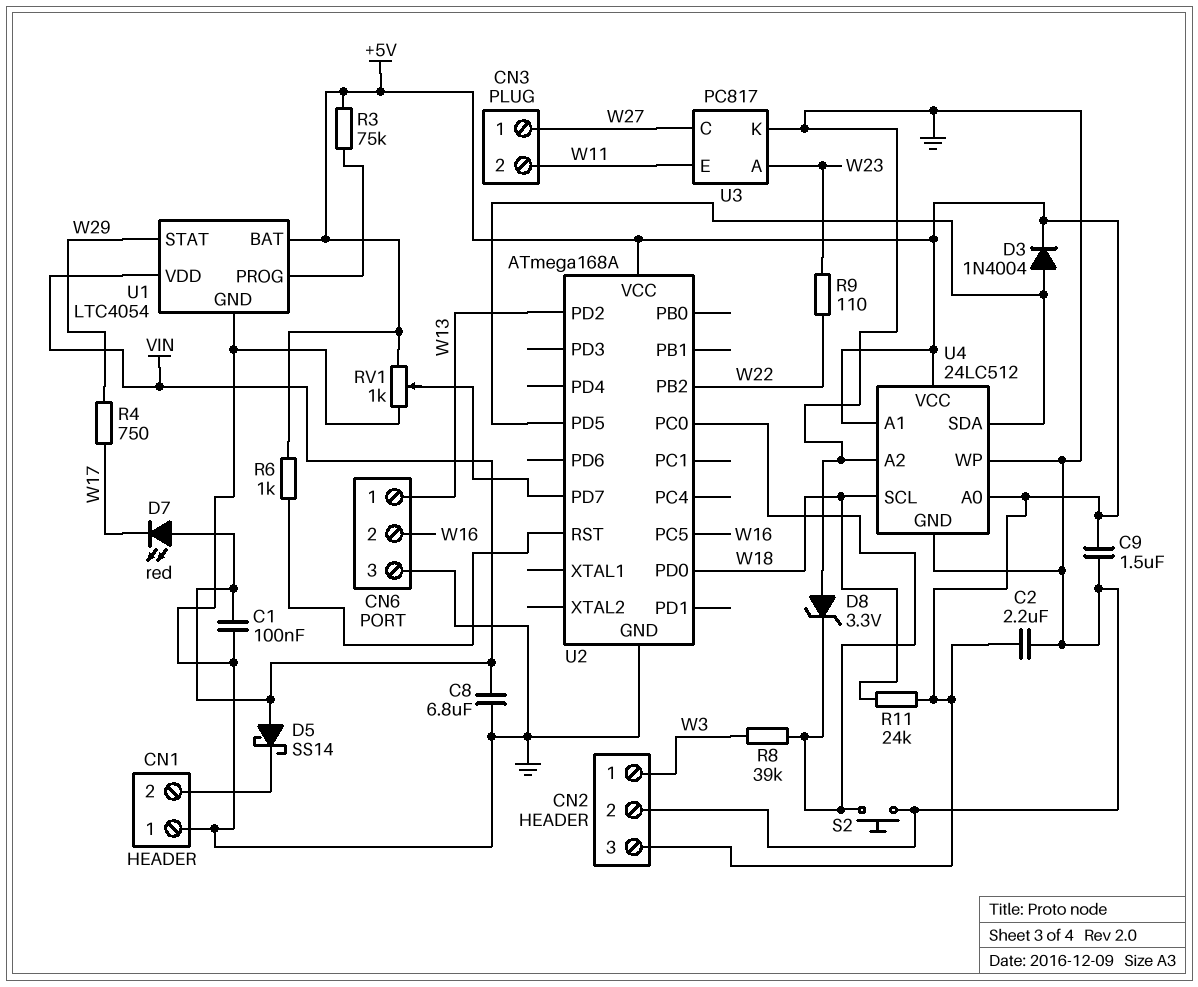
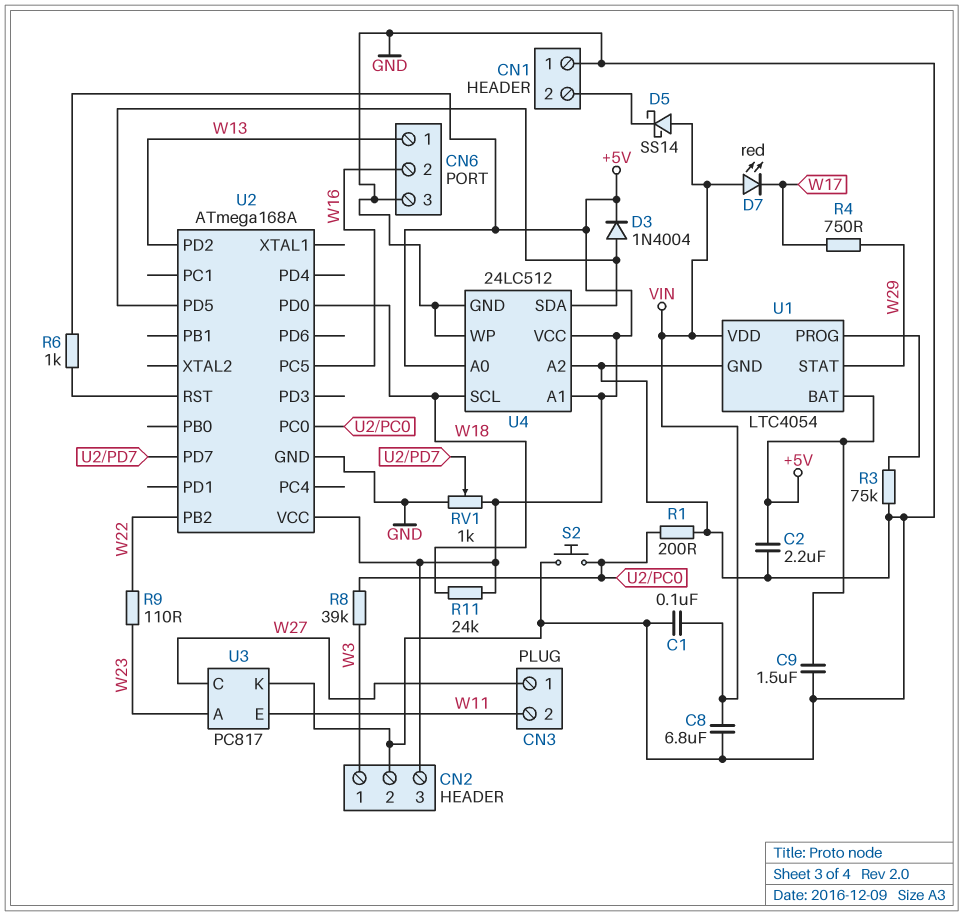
D8: zener 3.3V (A GND, K U2/PC0) -> none
R1: none -> 200 (GND, U2/PC0)
R3: 75k (+5V, U1/PROG) -> 75k (GND, U1/PROG)

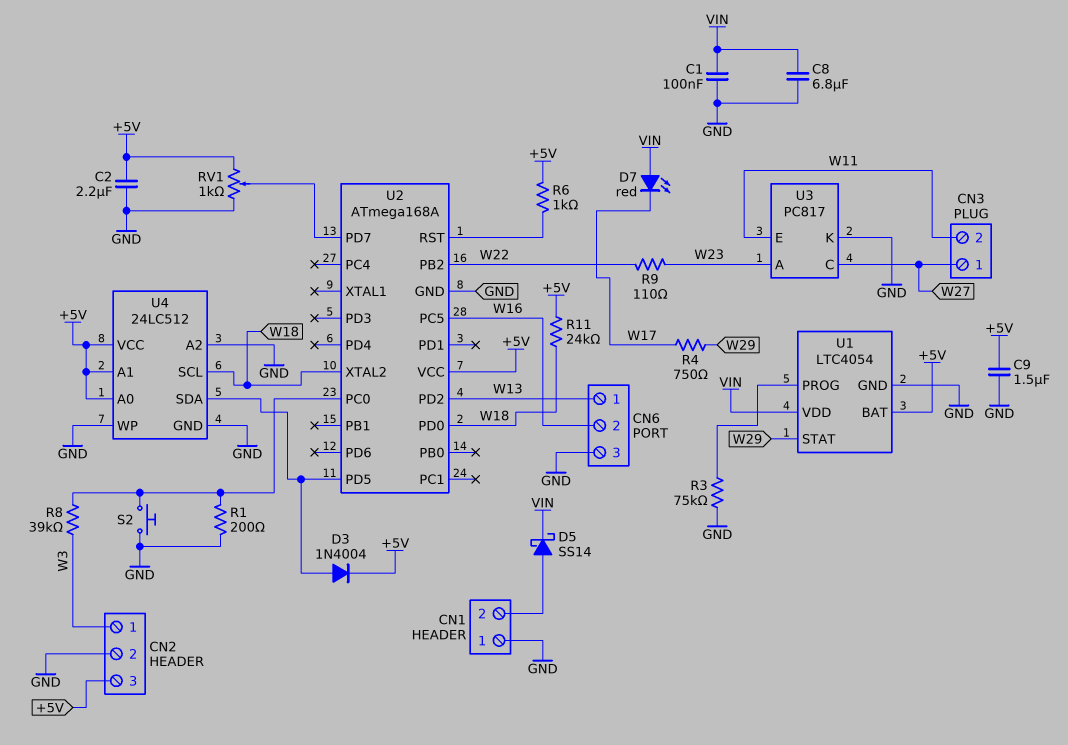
D5: schottky SS14 (A VIN, K CN1/2) -> schottky SS14 (A CN1/2, K VIN)
U2 pin XTAL2: none -> W18

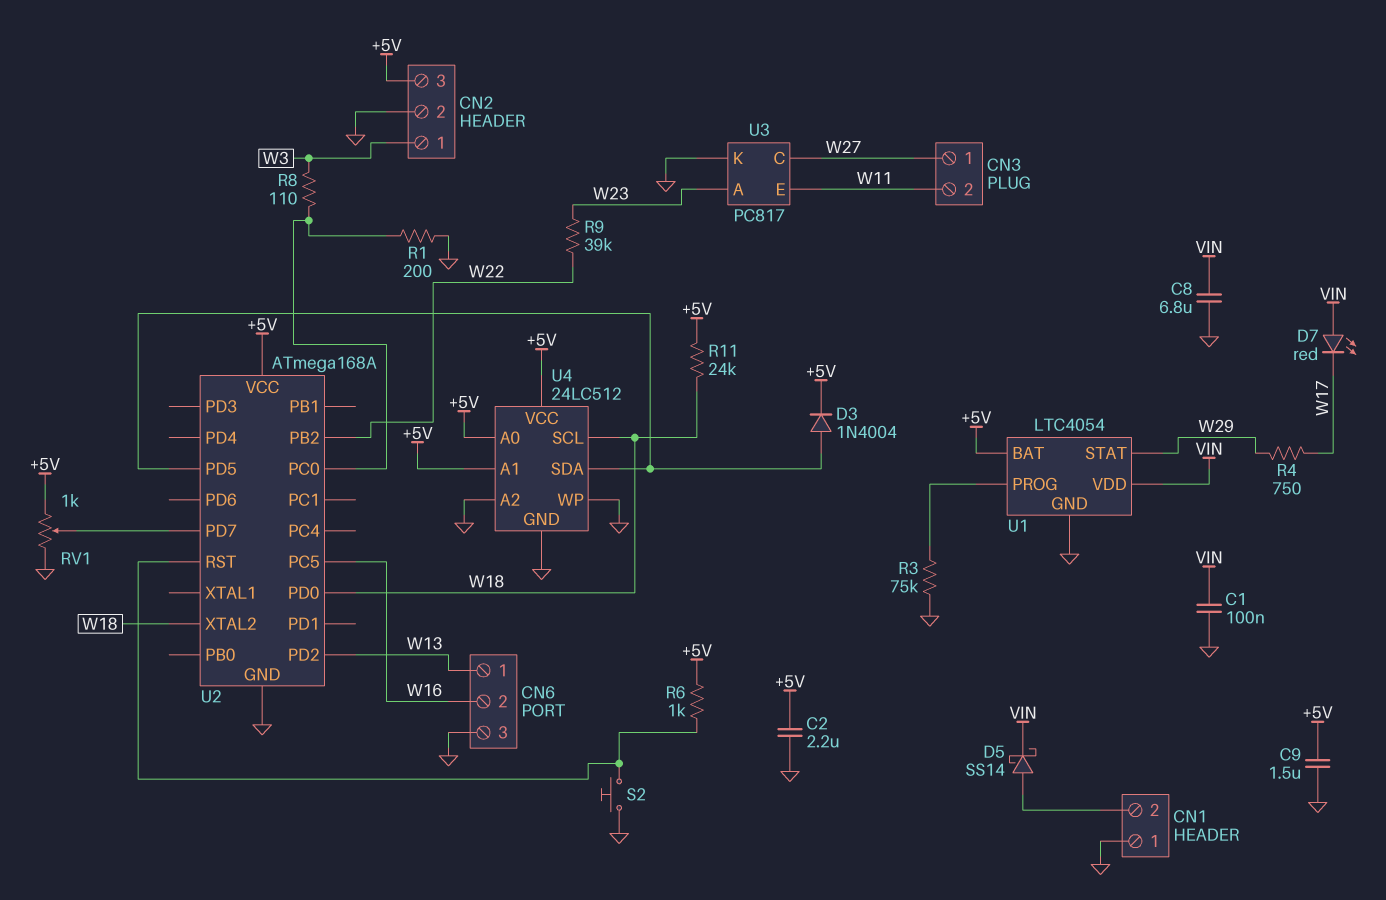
R8: 39k (U2/PC0, W3) -> 110 (U2/PC0, W3)
R9: 110 (W22, W23) -> 39k (W22, W23)
S2: button (GND, U2/PC0) -> button (GND, U2/RST)

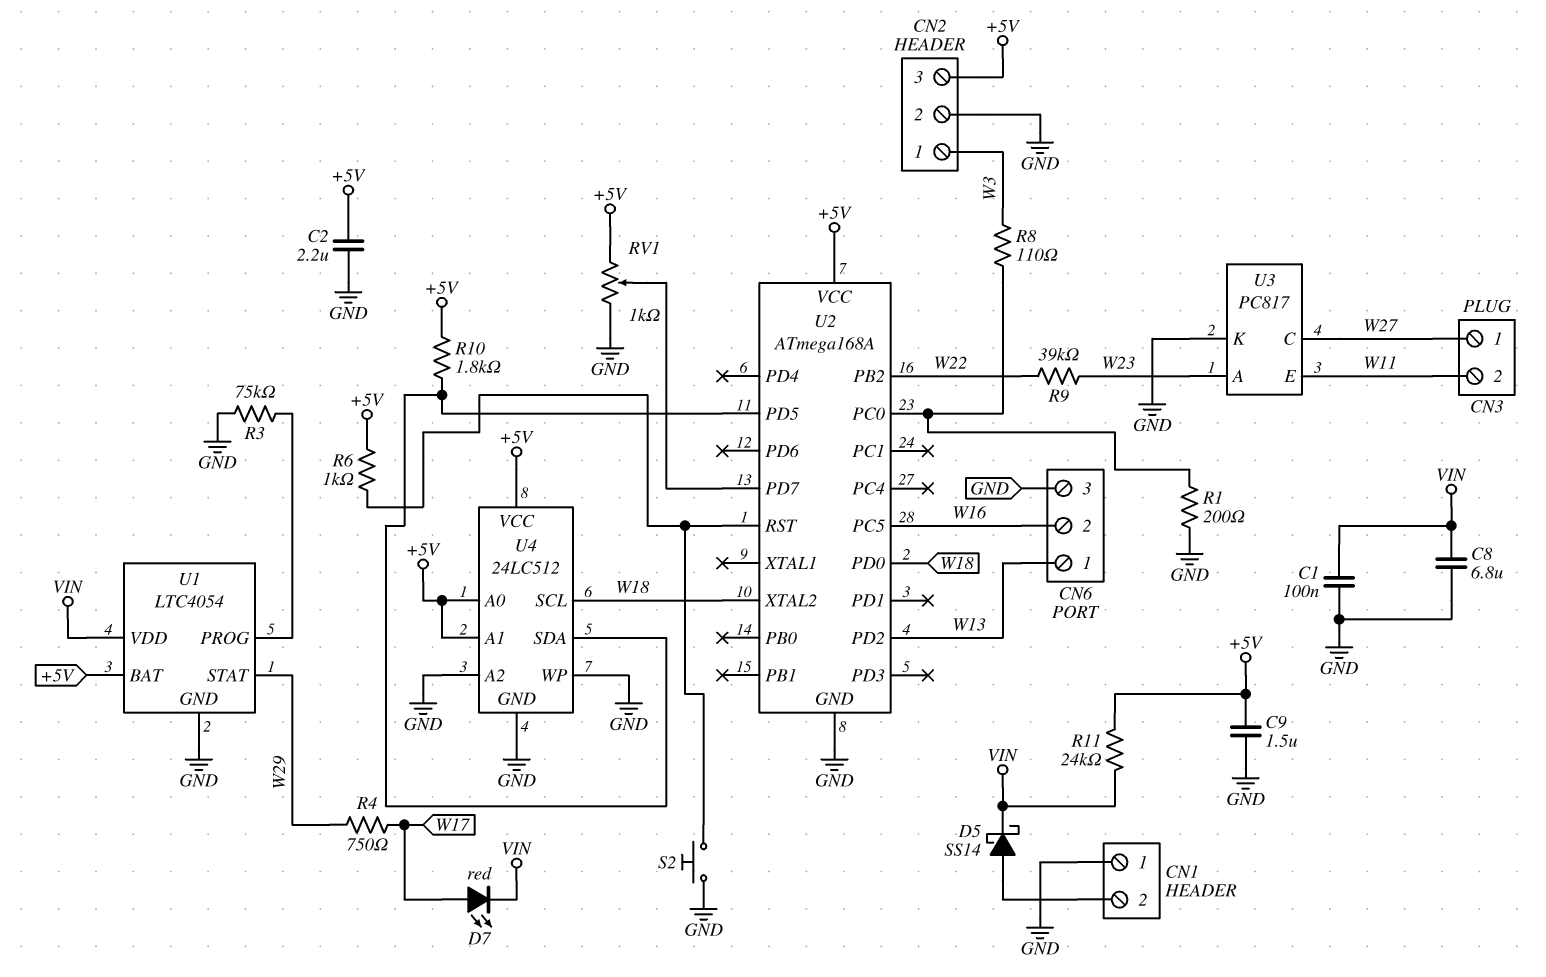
D3: diode 1N4004 (A U2/PD5, K +5V) -> none
D7: LED red (A VIN, K W17) -> LED red (A W17, K VIN)
R10: none -> 1.8k (+5V, U2/PD5)
R11: 24k (+5V, W18) -> 24k (+5V, VIN)

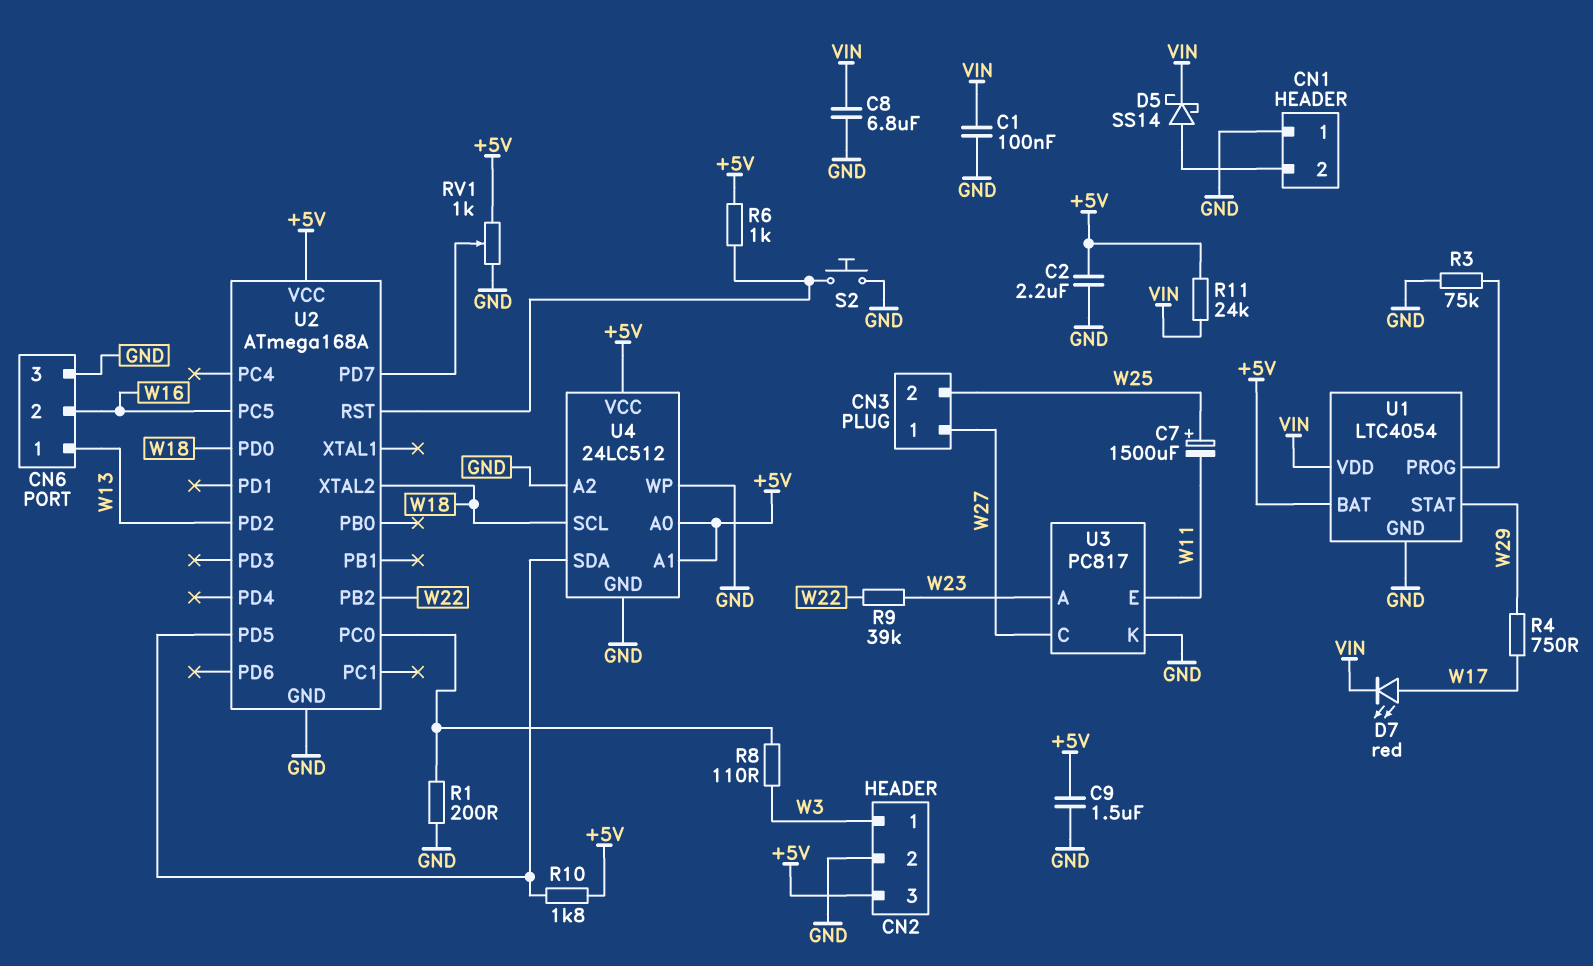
C7: none -> 1500uF (plus W25, minus W11)
CN3 pin 2: W11 -> W25

